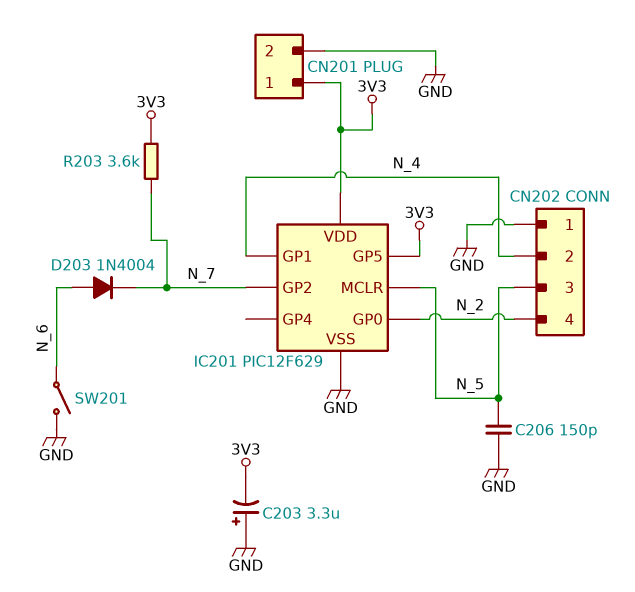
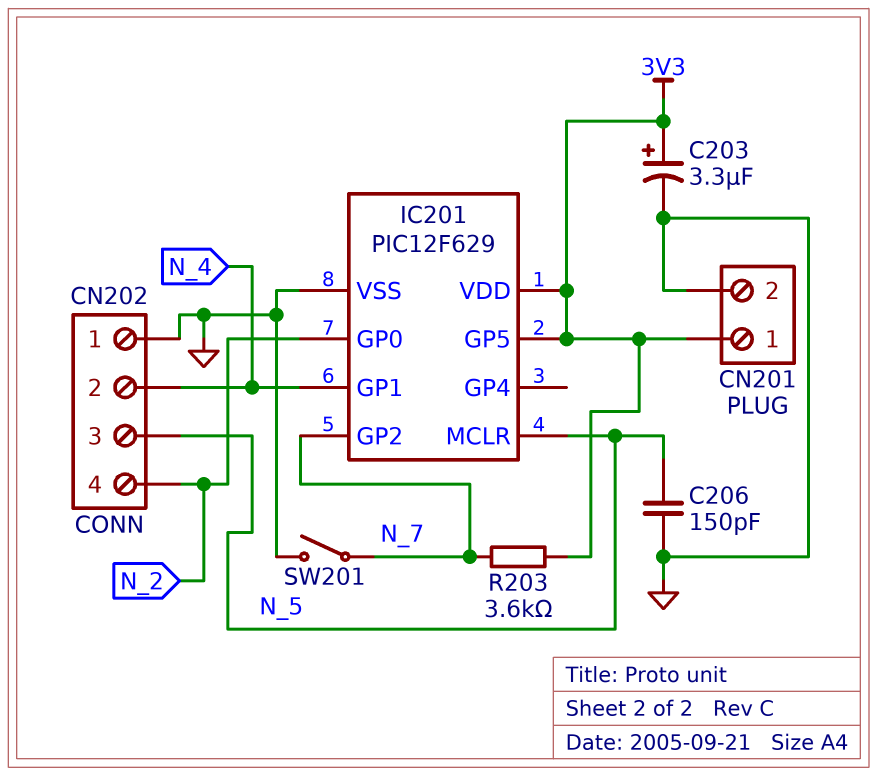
C203: 3.3uF (plus GND, minus 3V3) -> 3.3uF (plus 3V3, minus GND)
D203: diode 1N4004 (A N_6, K N_7) -> none
SW201: switch (GND, N_6) -> switch (GND, N_7)

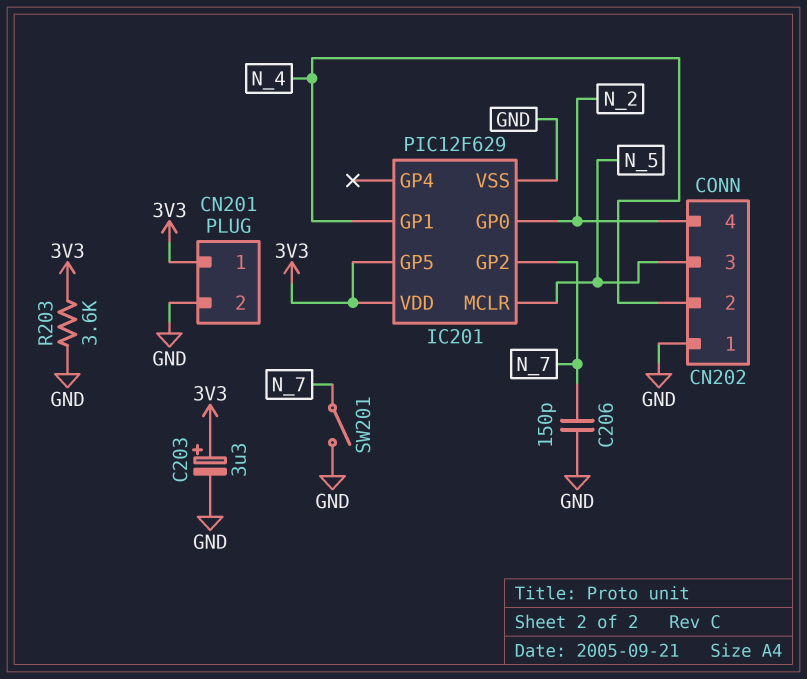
C206: 150pF (GND, N_5) -> 150pF (GND, N_7)
R203: 3.6k (3V3, N_7) -> 3.6k (3V3, GND)

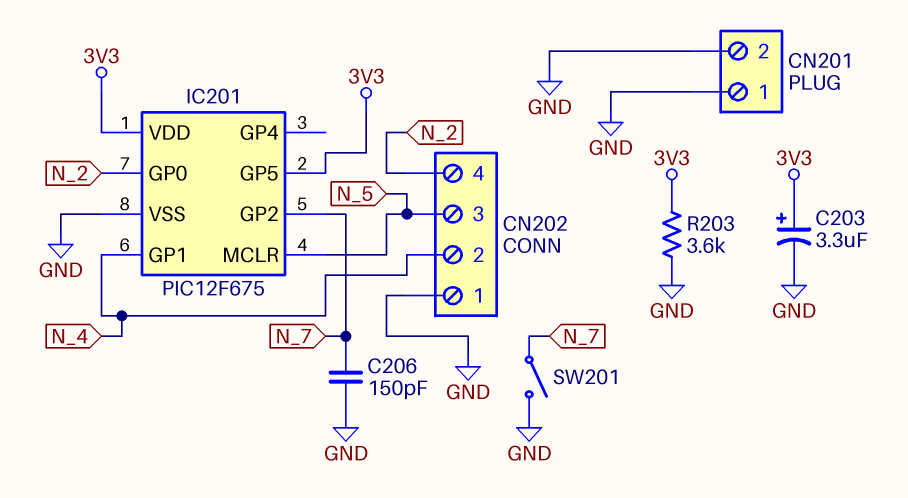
CN201 pin 1: 3V3 -> GND
IC201: PIC12F629 -> PIC12F675

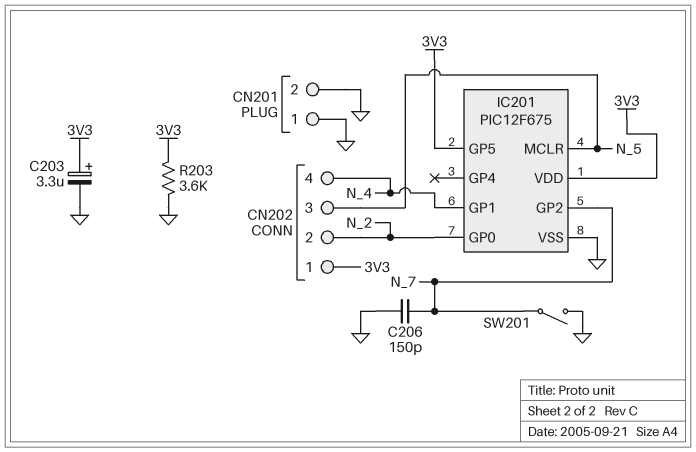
CN202 pin 1: GND -> 3V3
CN202 pin 2: N_4 -> N_2
CN202 pin 4: N_2 -> N_4

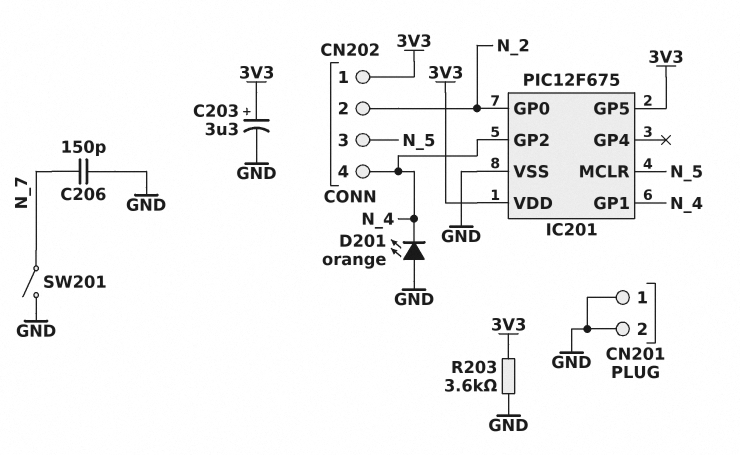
D201: none -> LED orange (A GND, K N_4)
IC201 pin GP2: N_7 -> N_4

